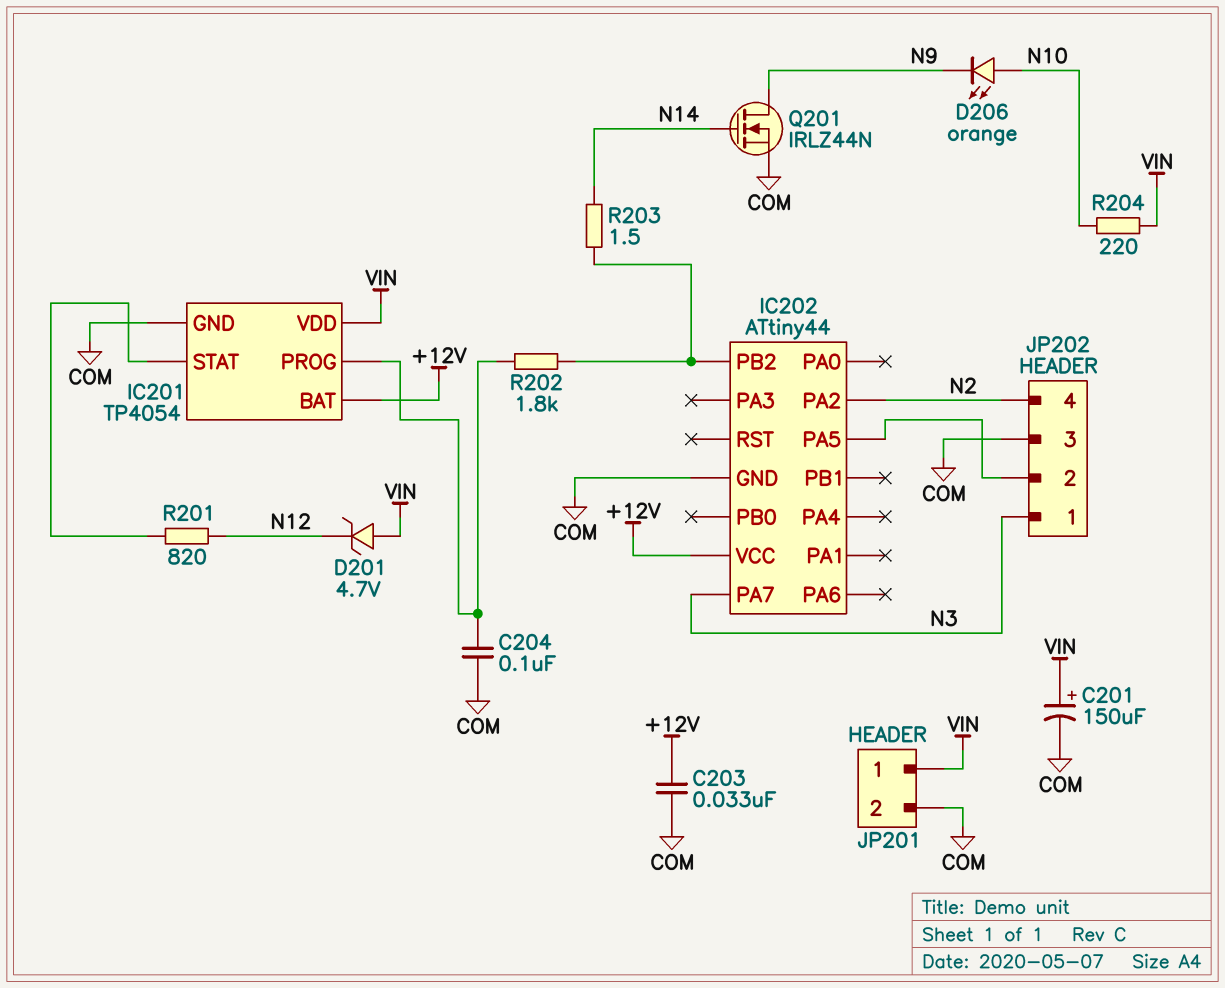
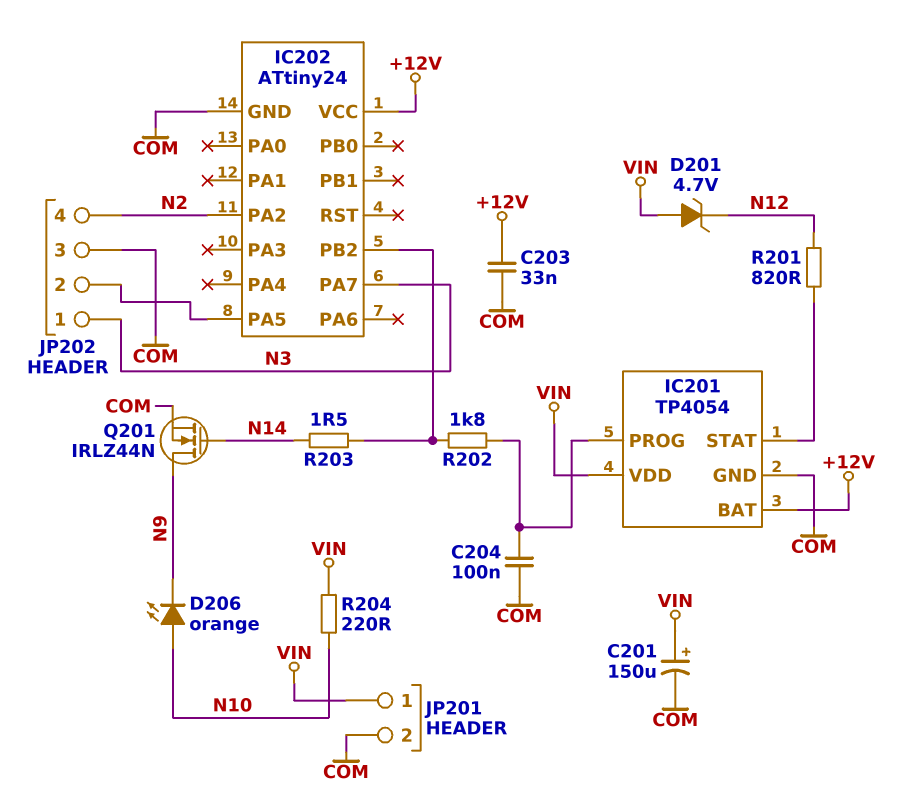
IC202: ATtiny44 -> ATtiny24

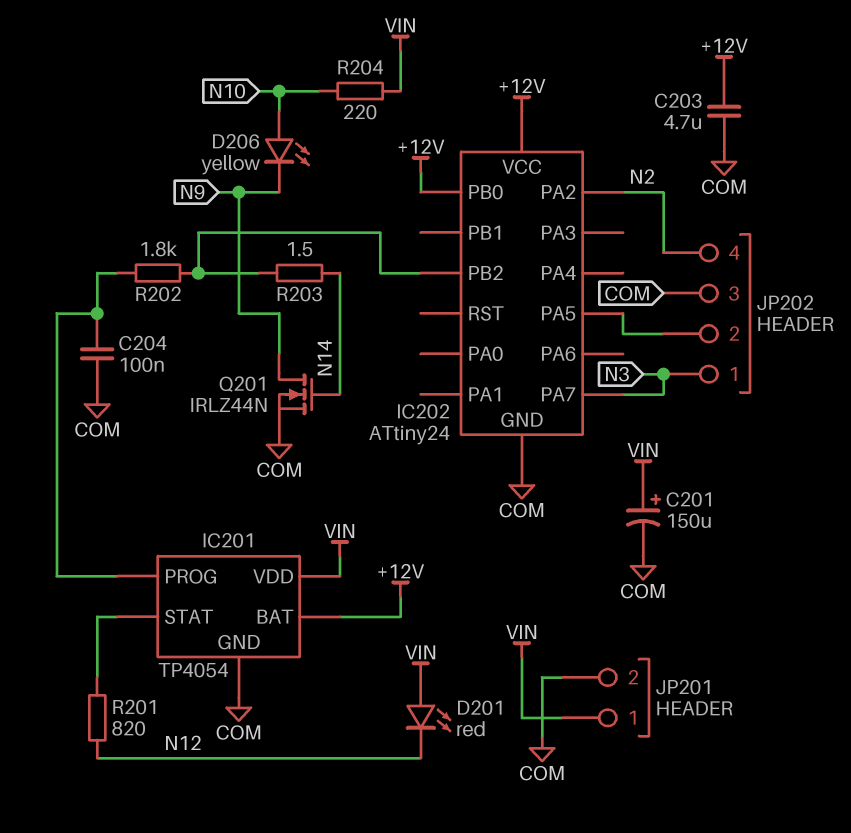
C203: 33nF (+12V, COM) -> 4.7uF (+12V, COM)
D201: zener 4.7V (A VIN, K N12) -> LED red (A VIN, K N12)
D206: LED orange (A N10, K N9) -> LED yellow (A N10, K N9)
IC202 pin PB0: none -> +12V

